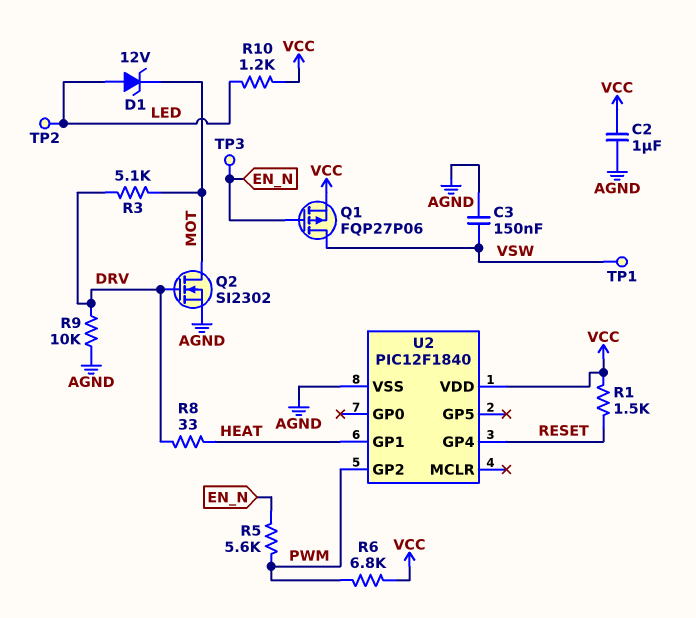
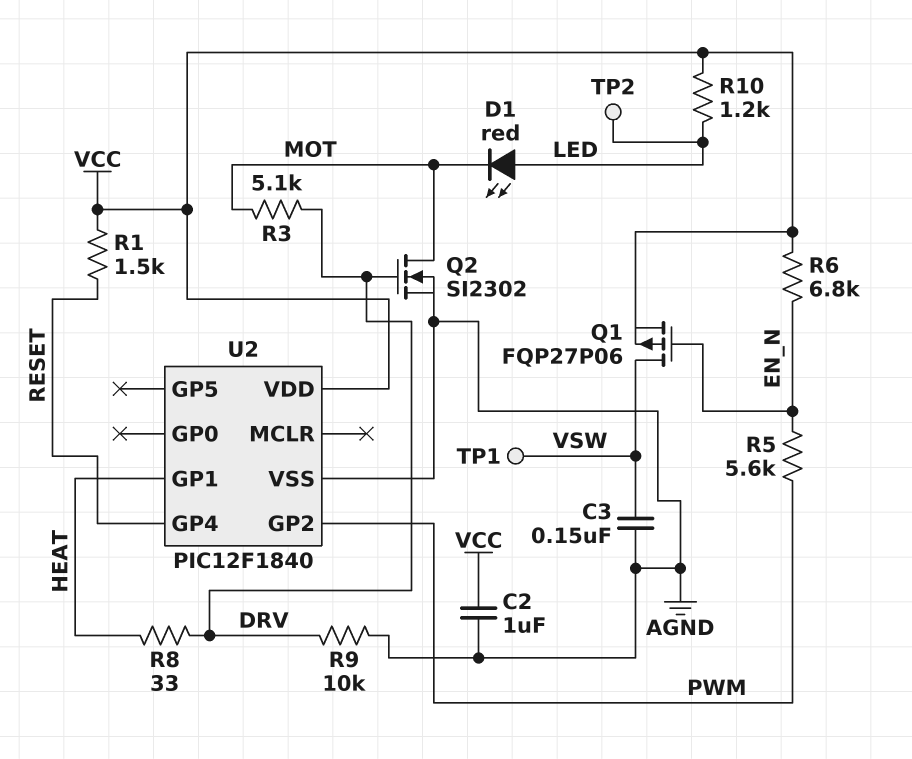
D1: zener 12V (A LED, K MOT) -> LED red (A LED, K MOT)
R6: 6.8k (PWM, VCC) -> 6.8k (EN_N, VCC)
TP3: test point (EN_N) -> none

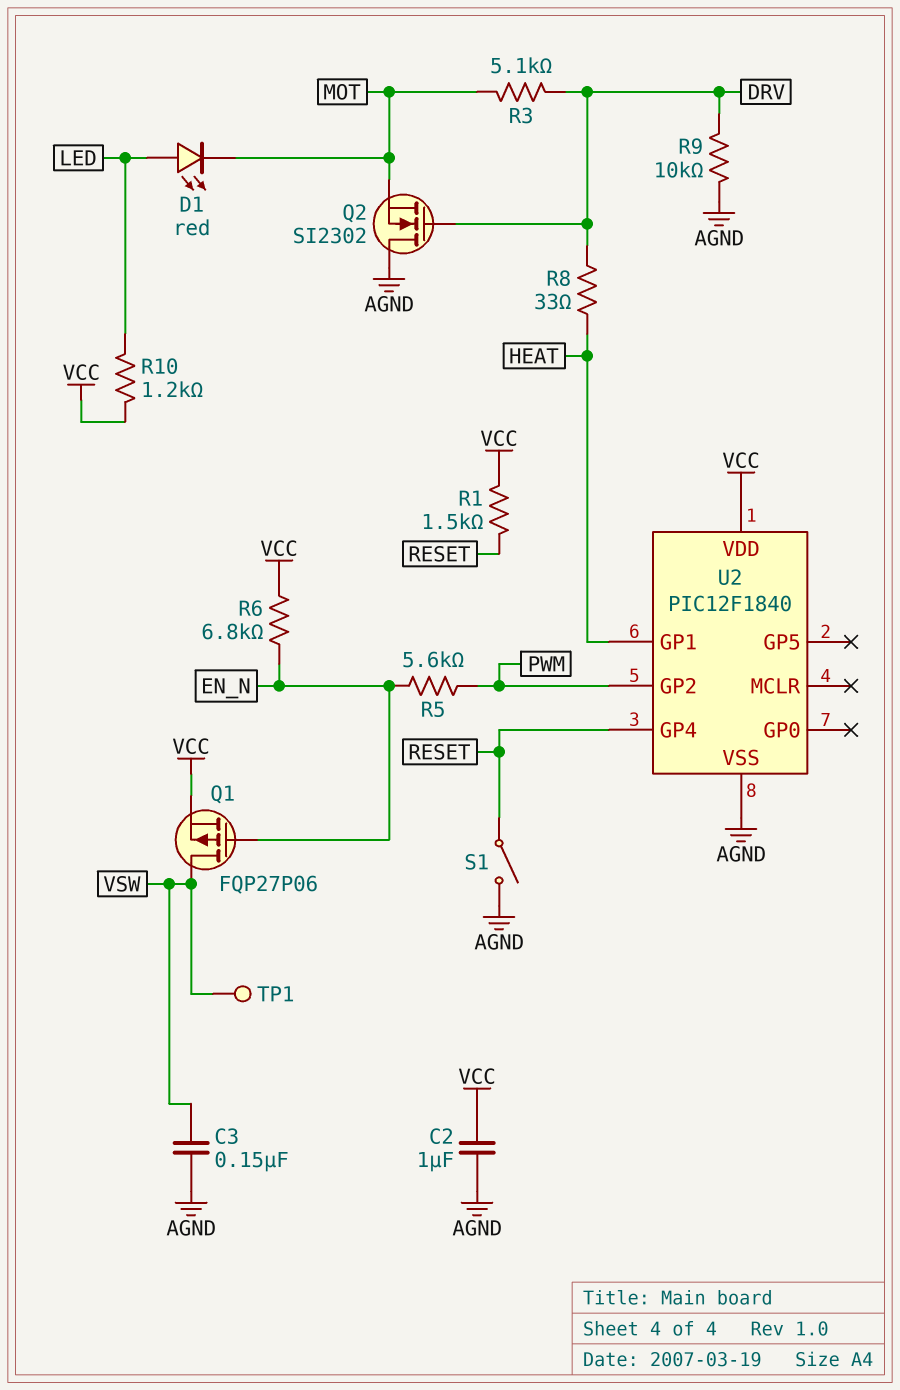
Q2: NMOS SI2302 (G DRV, D MOT, S AGND) -> NMOS SI2302 (G DRV, D AGND, S MOT)
S1: none -> switch (AGND, RESET)
TP2: test point (LED) -> none

